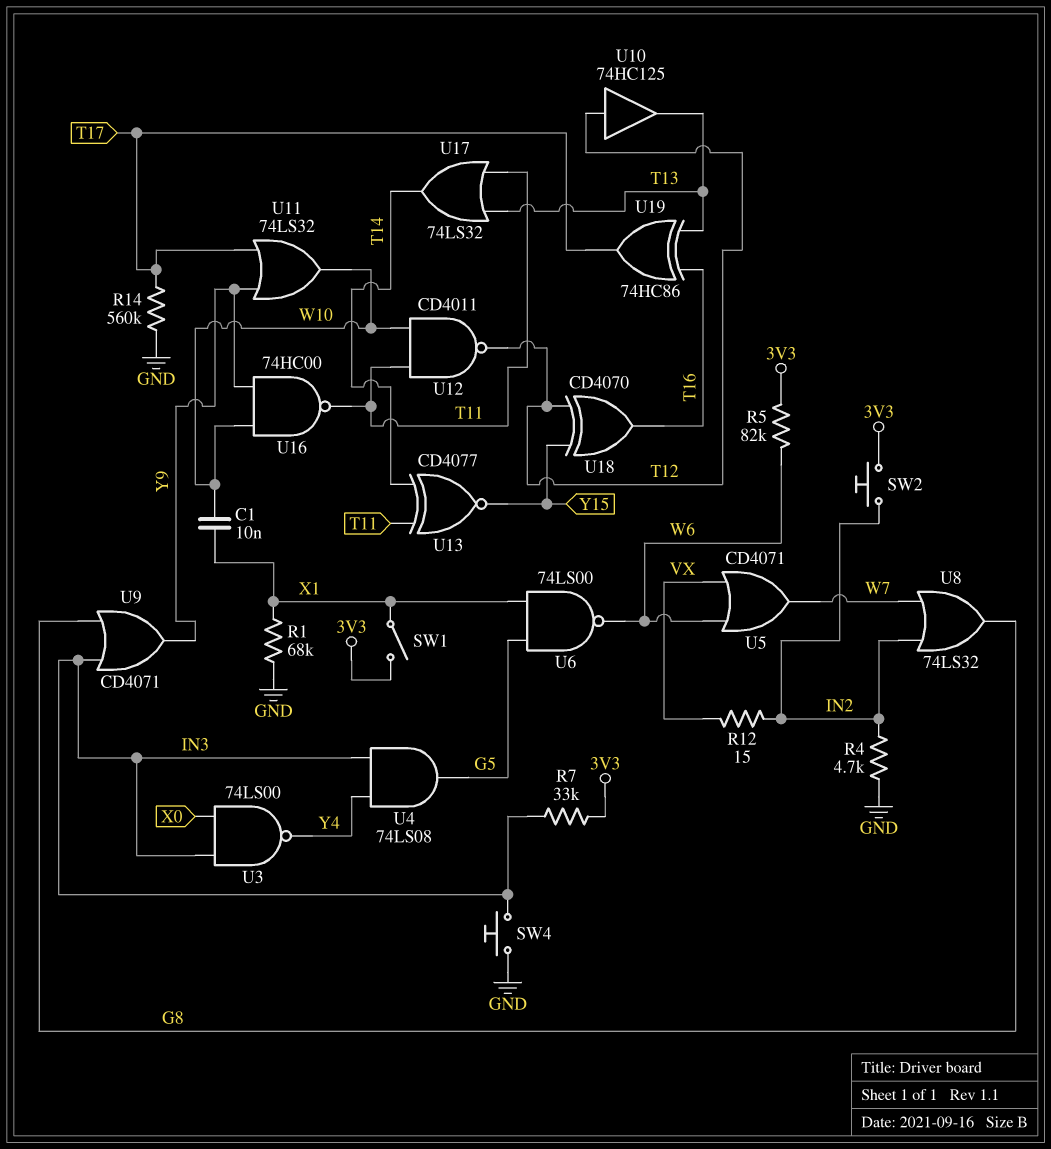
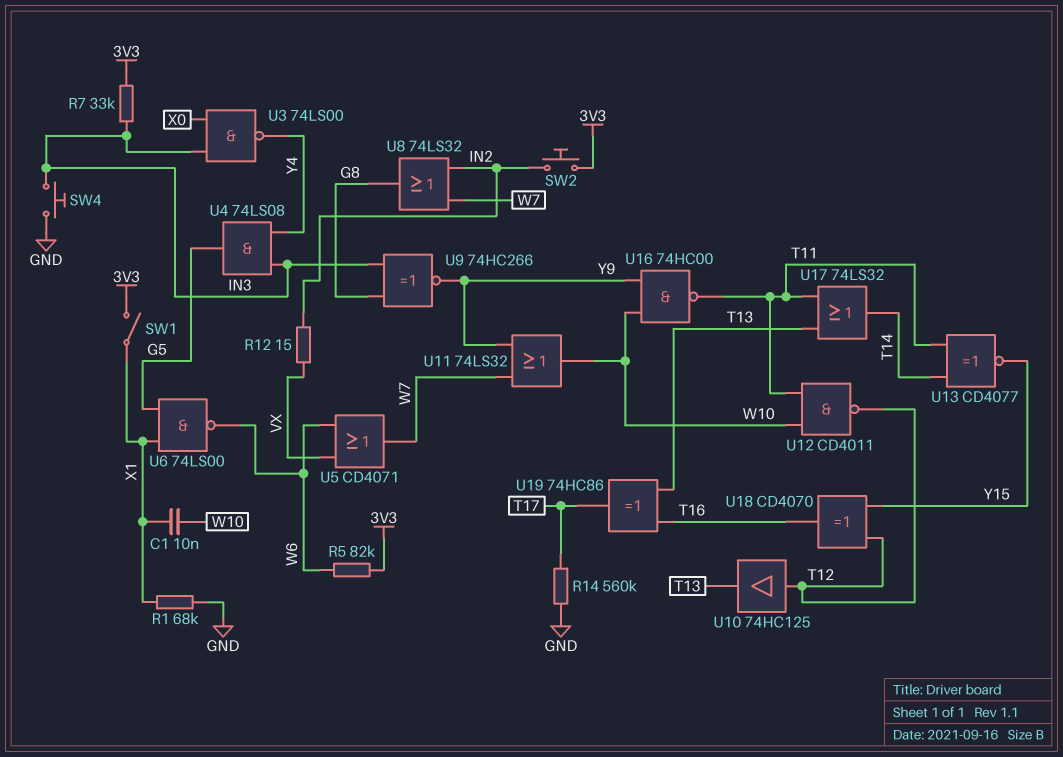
R4: 4.7k (GND, IN2) -> none
U9: OR CD4071 (in G8, in IN3, out Y9) -> XNOR 74HC266 (in G8, in IN3, out Y9)
U11: OR 74LS32 (in T17, in Y9, out W10) -> OR 74LS32 (in W7, in Y9, out W10)

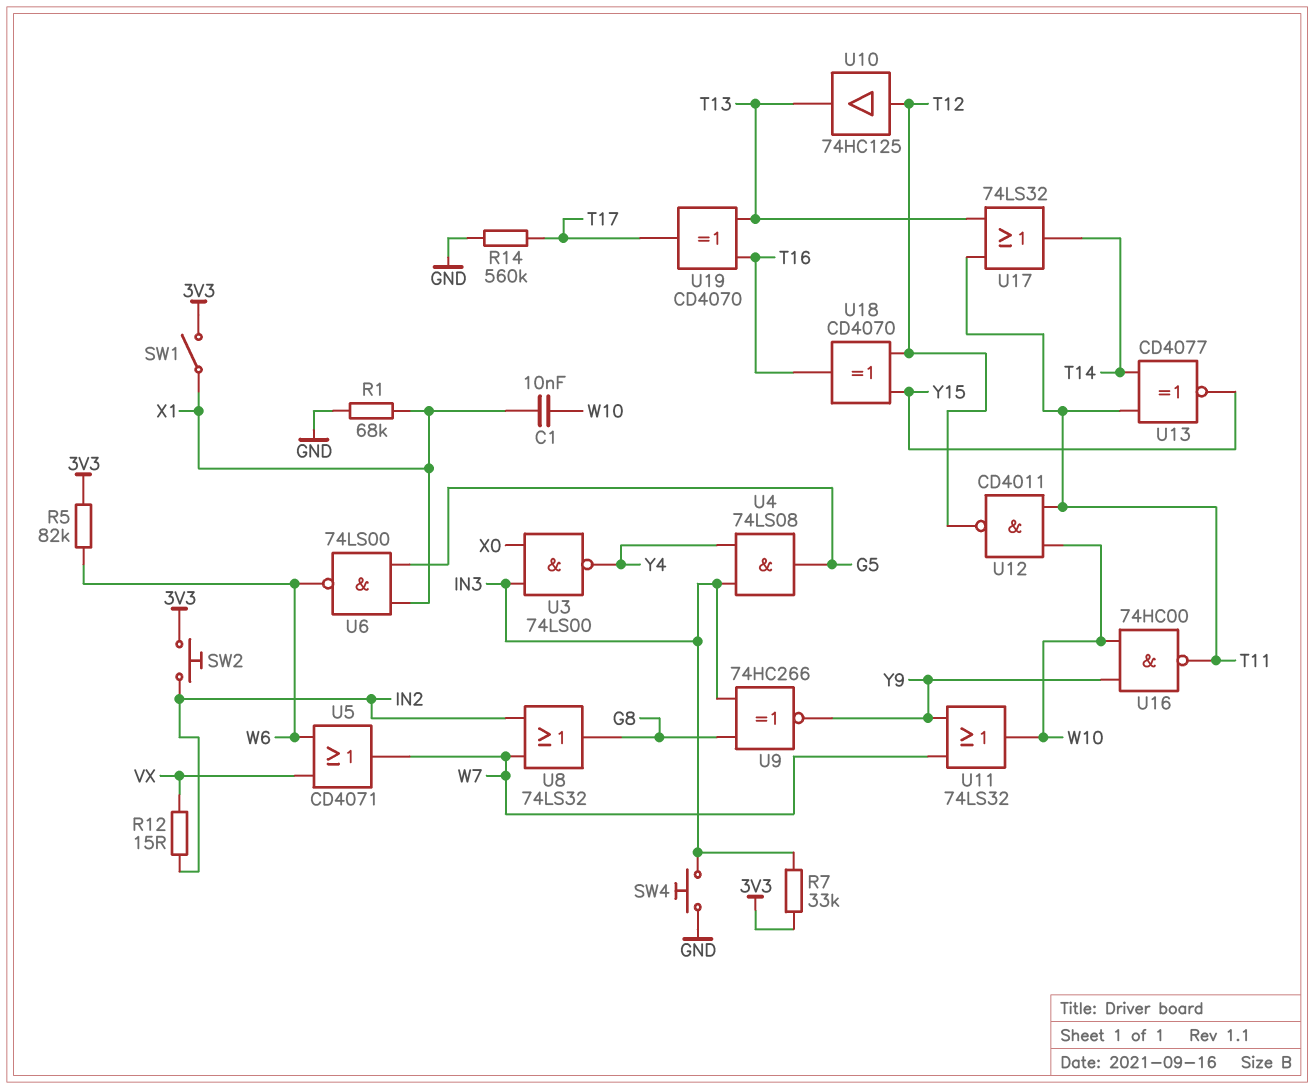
U19: XOR 74HC86 (in T13, in T16, out T17) -> XOR CD4070 (in T13, in T16, out T17)

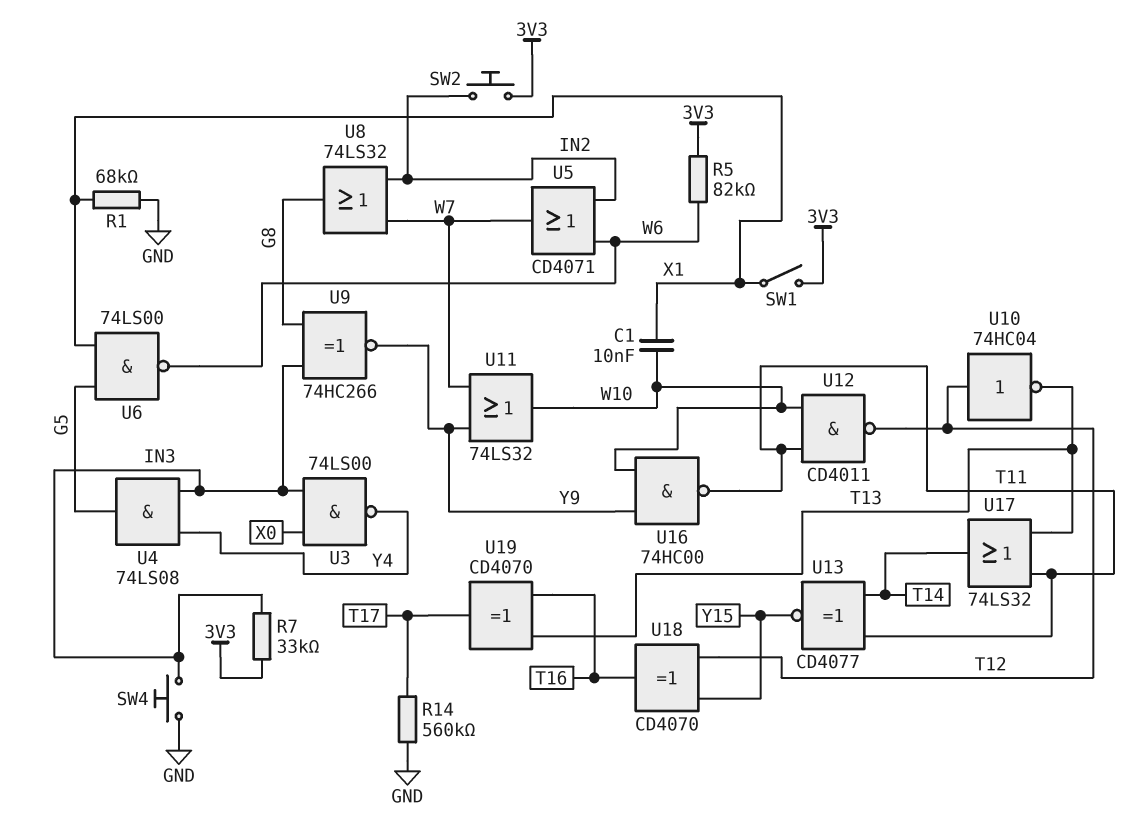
R12: 15 (IN2, VX) -> none
U5: OR CD4071 (in VX, in W6, out W7) -> OR CD4071 (in IN2, in W6, out W7)
U10: buffer 74HC125 (in T12, out T13) -> NOT 74HC04 (in T12, out T13)

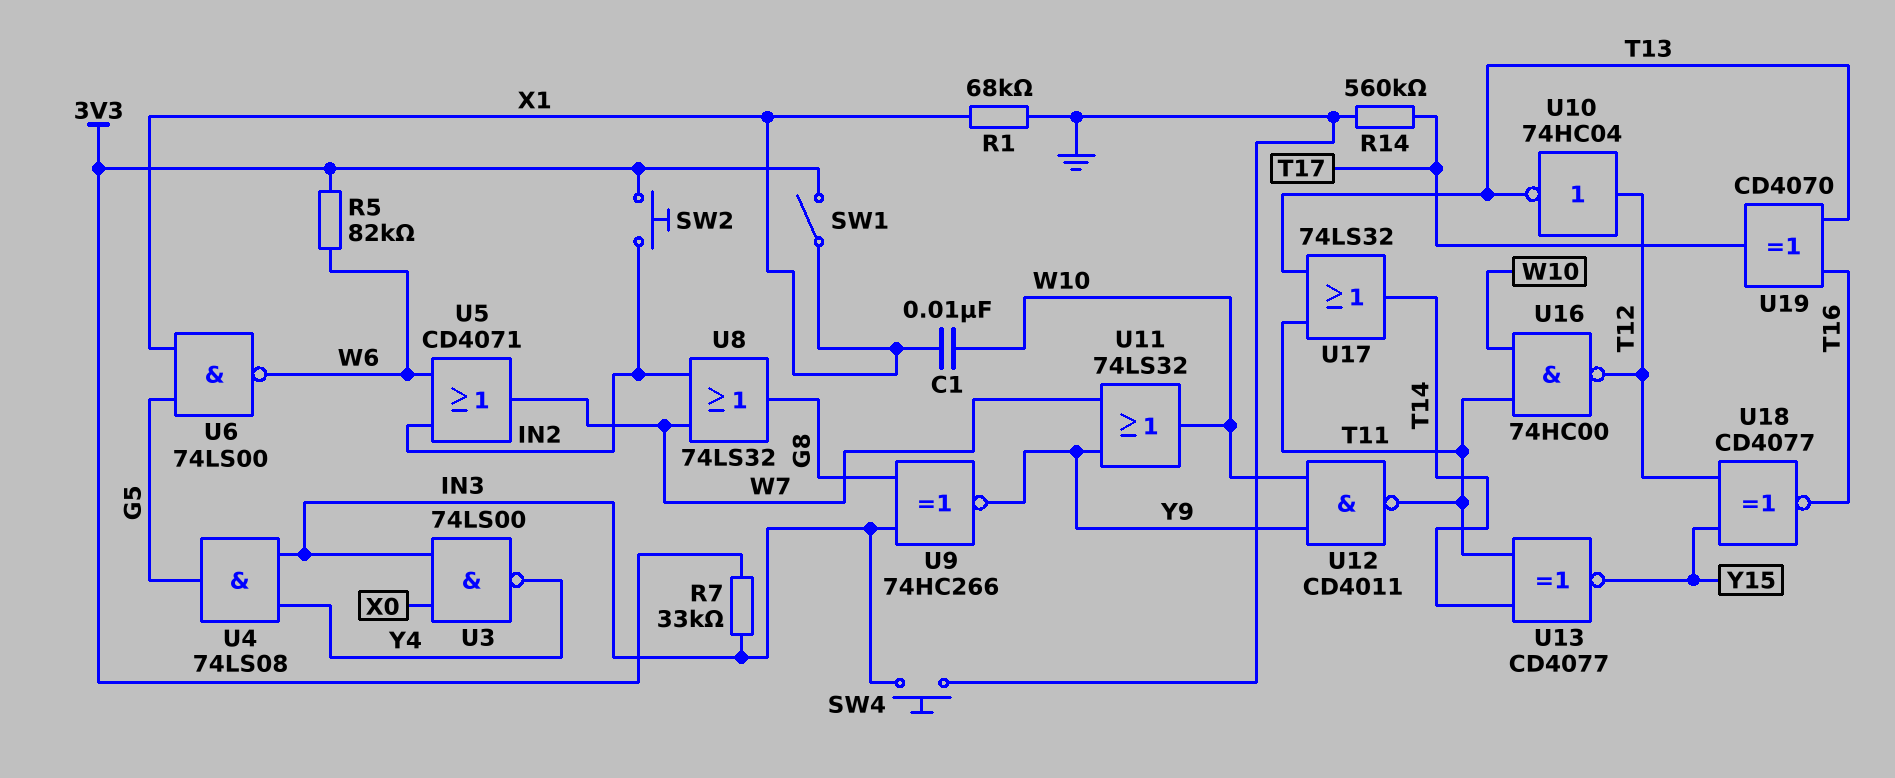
U12: NAND CD4011 (in T11, in W10, out T12) -> NAND CD4011 (in W10, in Y9, out T11)
U16: NAND 74HC00 (in W10, in Y9, out T11) -> NAND 74HC00 (in T11, in W10, out T12)
U18: XOR CD4070 (in T12, in Y15, out T16) -> XNOR CD4077 (in T12, in Y15, out T16)

